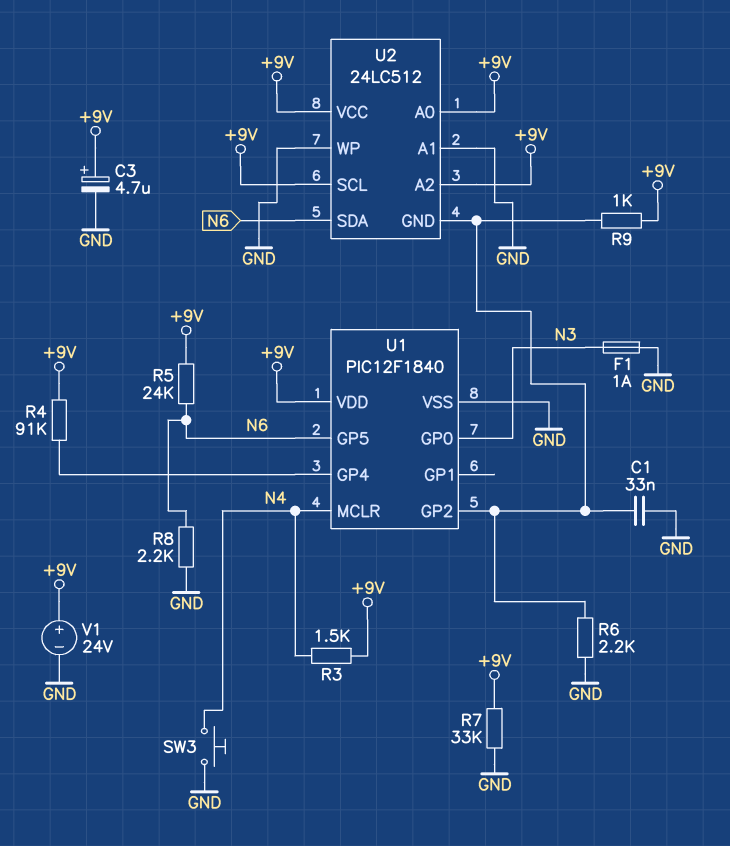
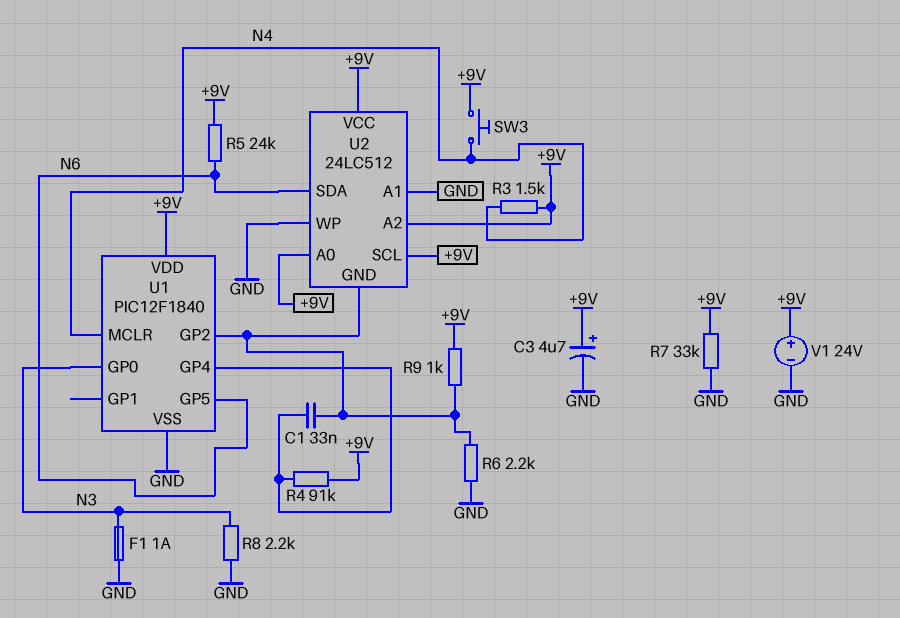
C1: 33nF (GND, U1/GP2) -> 33nF (U1/GP2, U1/GP4)
R8: 2.2k (GND, N6) -> 2.2k (GND, N3)
SW3: button (GND, N4) -> button (+9V, N4)

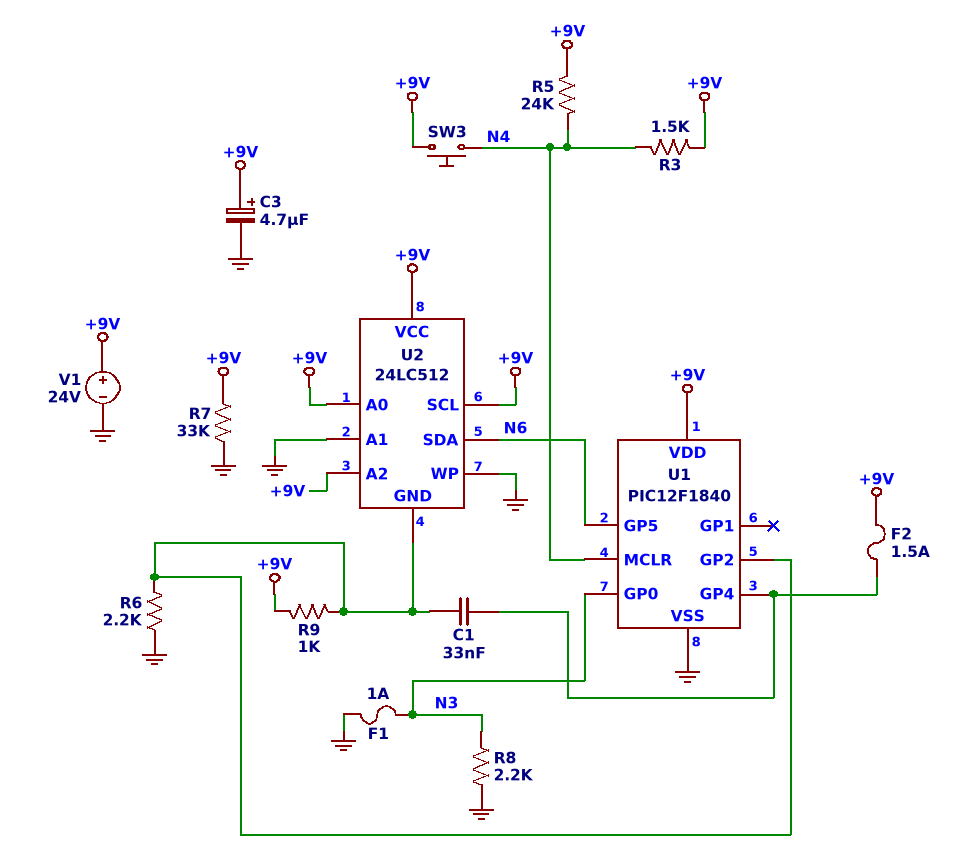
F2: none -> 1.5A (+9V, U1/GP4)
R4: 91k (+9V, U1/GP4) -> none
R5: 24k (+9V, N6) -> 24k (+9V, N4)

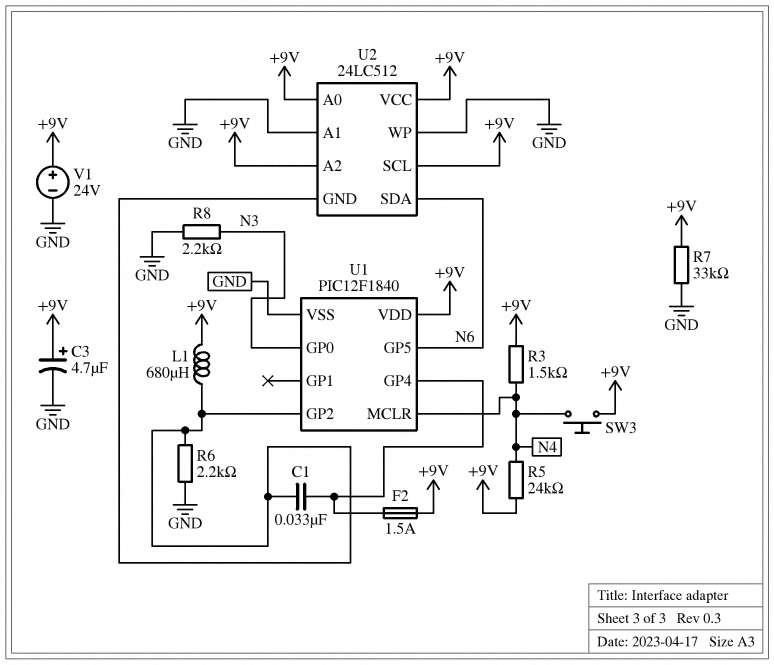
F1: 1A (GND, N3) -> none
L1: none -> 680uH (+9V, U1/GP2)
R9: 1k (+9V, U1/GP2) -> none

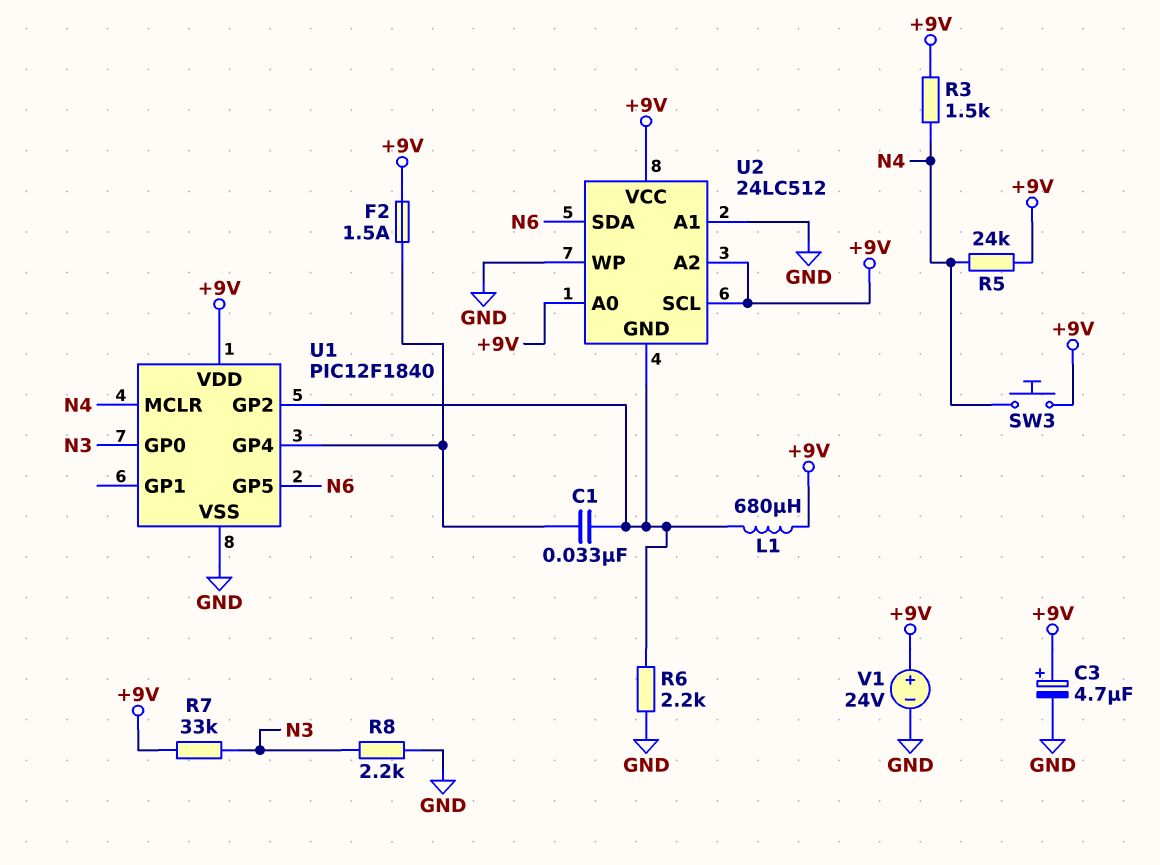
R7: 33k (+9V, GND) -> 33k (+9V, N3)

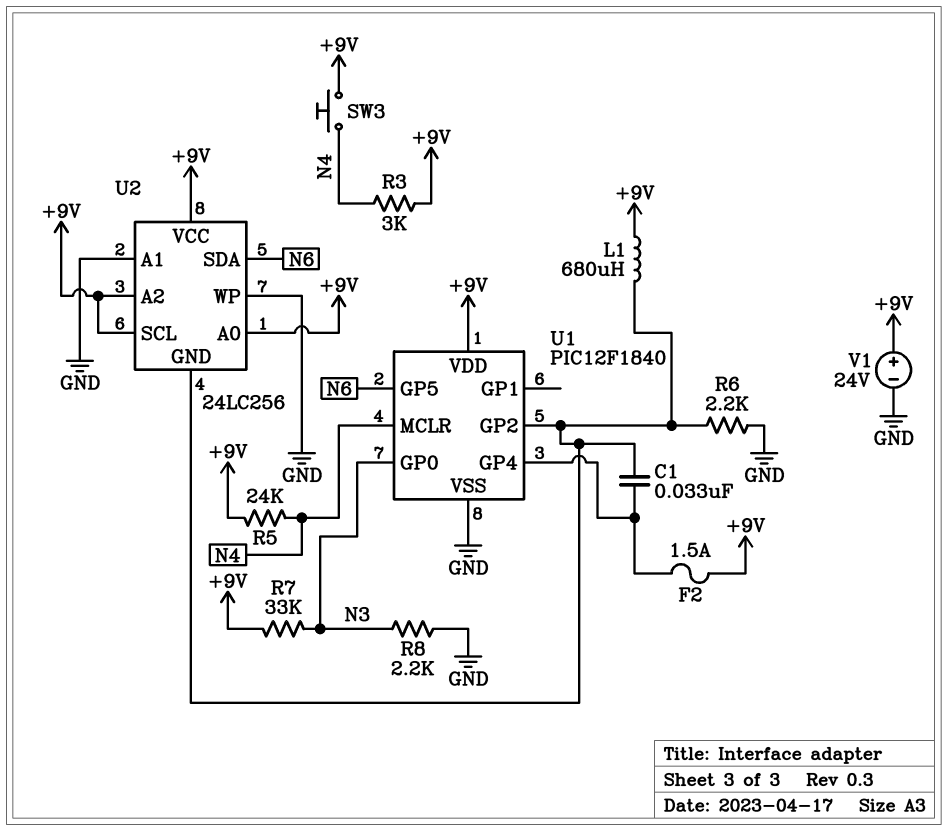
C3: 4.7uF (plus +9V, minus GND) -> none
R3: 1.5k (+9V, N4) -> 3k (+9V, N4)
U2: 24LC512 -> 24LC256

